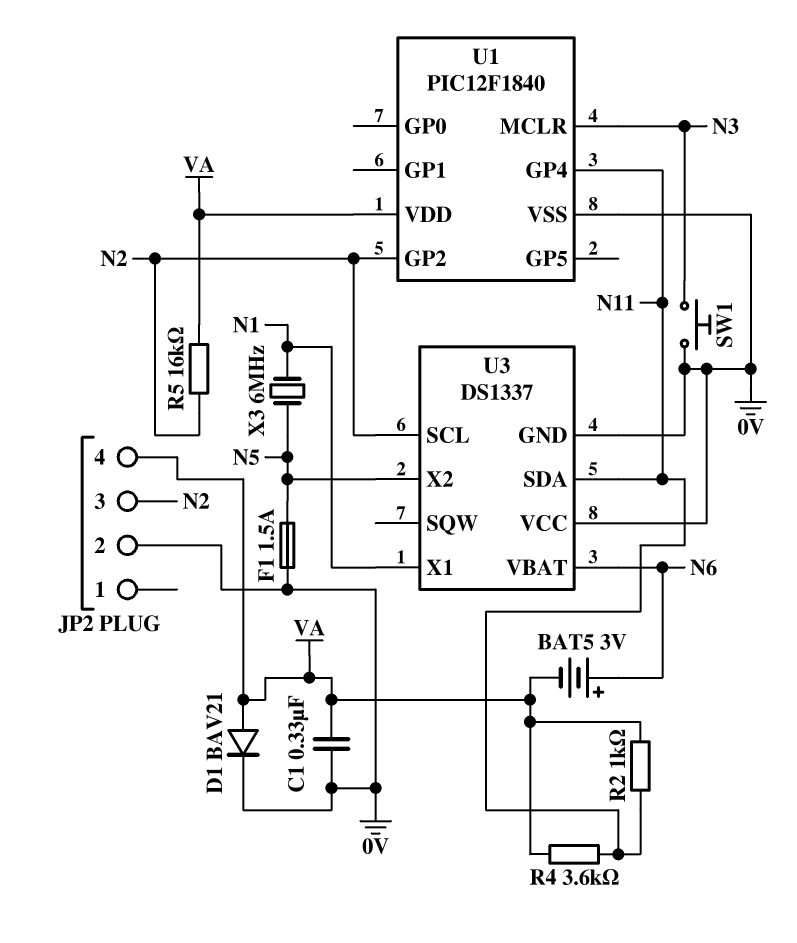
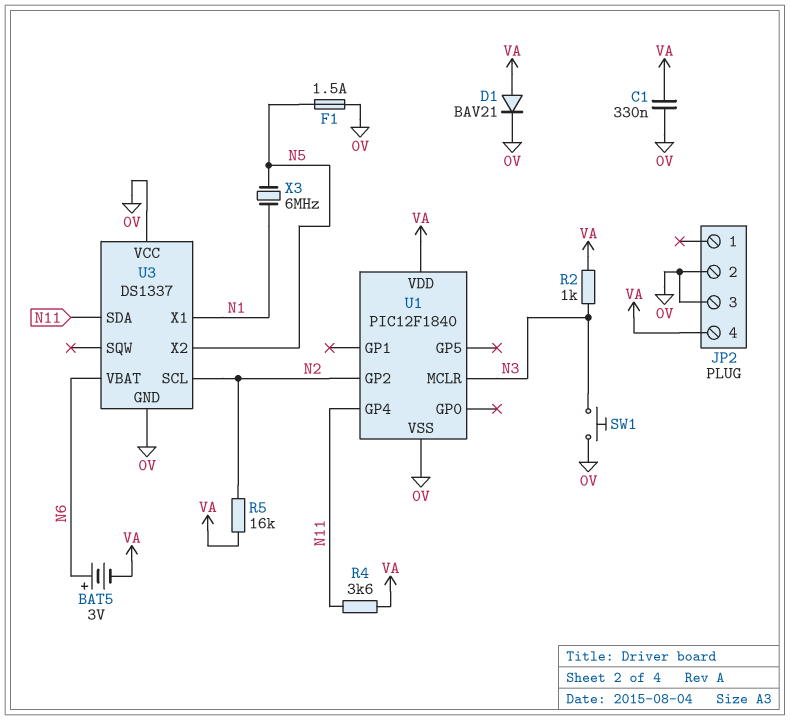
JP2 pin 3: N2 -> 0V
R2: 1k (N11, VA) -> 1k (N3, VA)

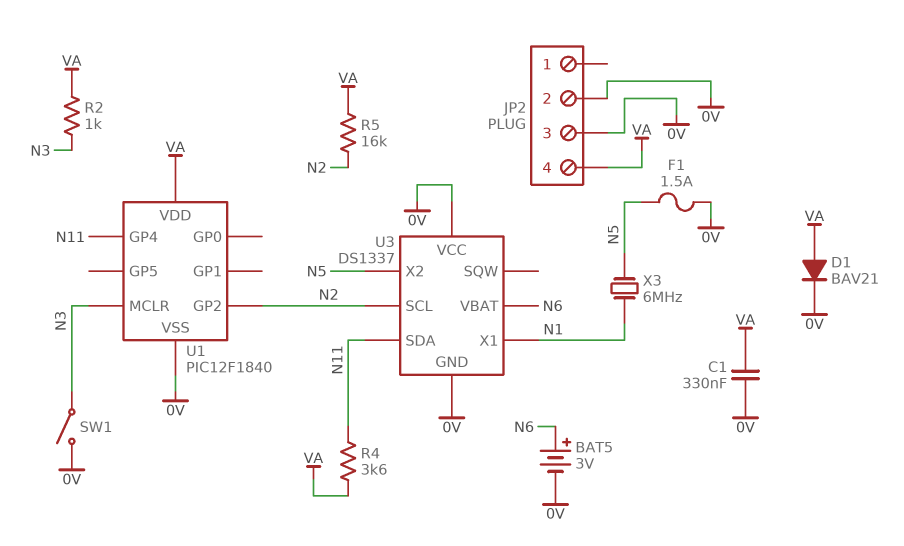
BAT5: 3V (plus N6, minus VA) -> 3V (plus N6, minus 0V)
SW1: button (0V, N3) -> switch (0V, N3)

